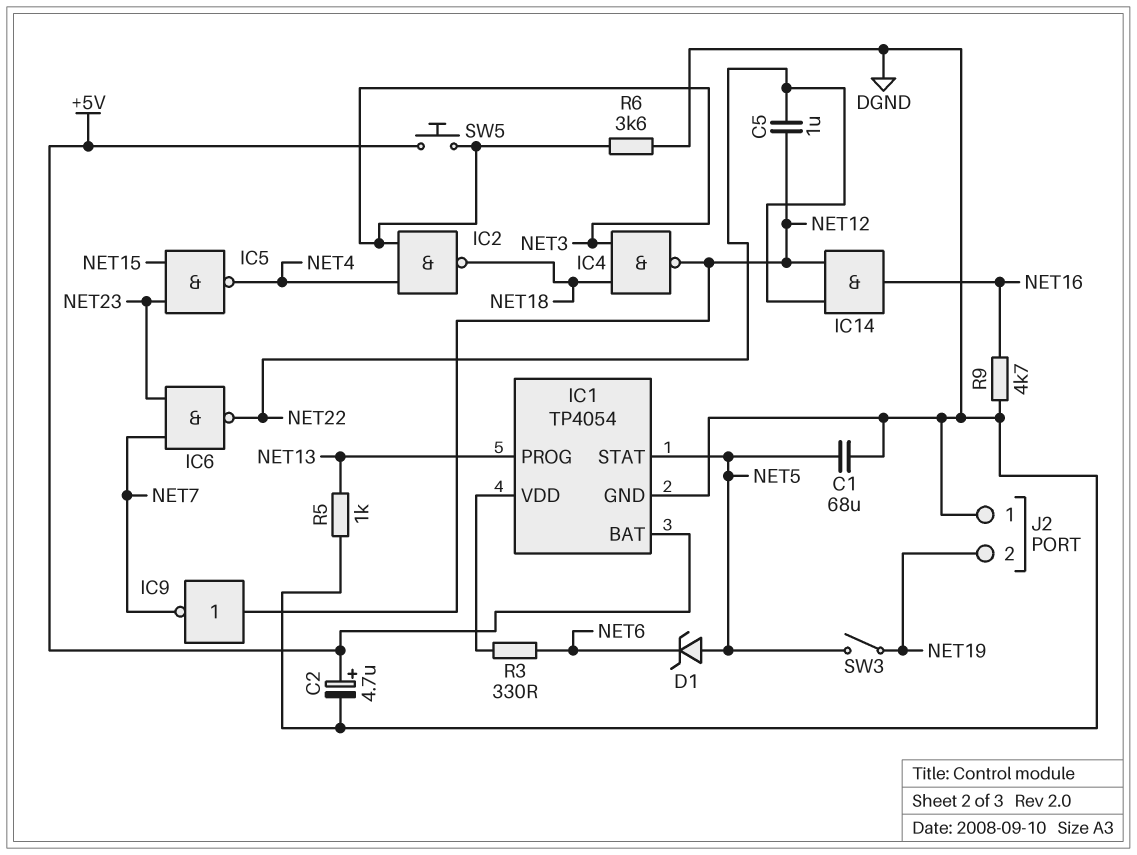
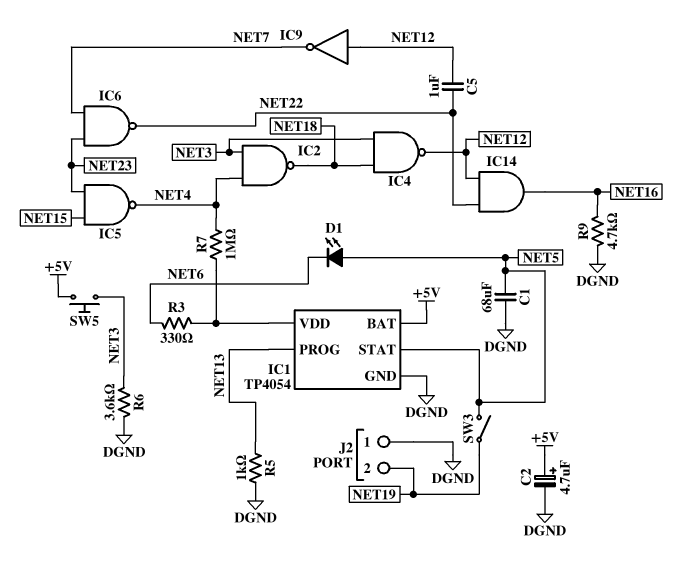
D1: zener (A NET5, K NET6) -> LED (A NET5, K NET6)
R7: none -> 1M (IC1/VDD, NET4)

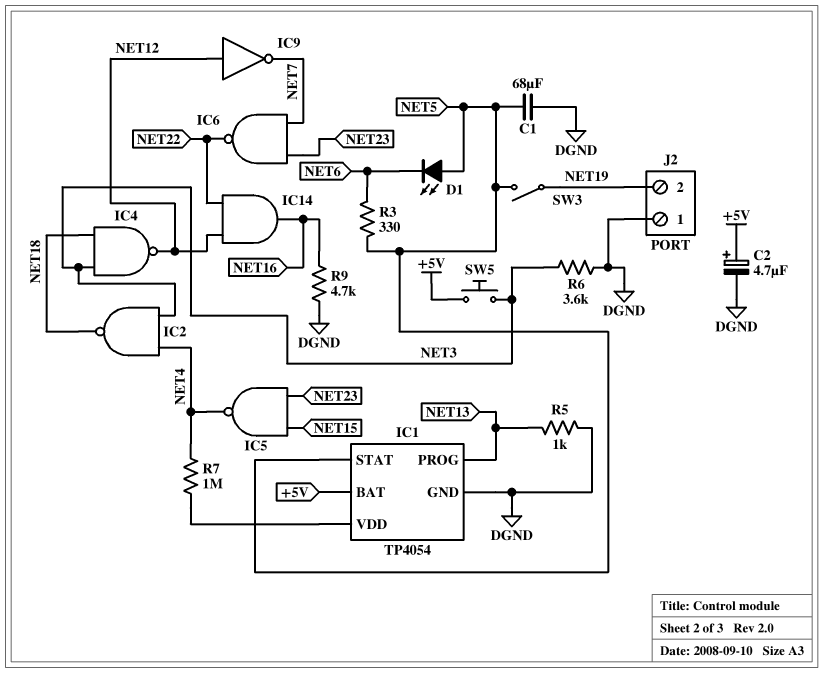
C5: 1uF (NET12, NET22) -> none
R3: 330 (IC1/VDD, NET6) -> 330 (NET5, NET6)

